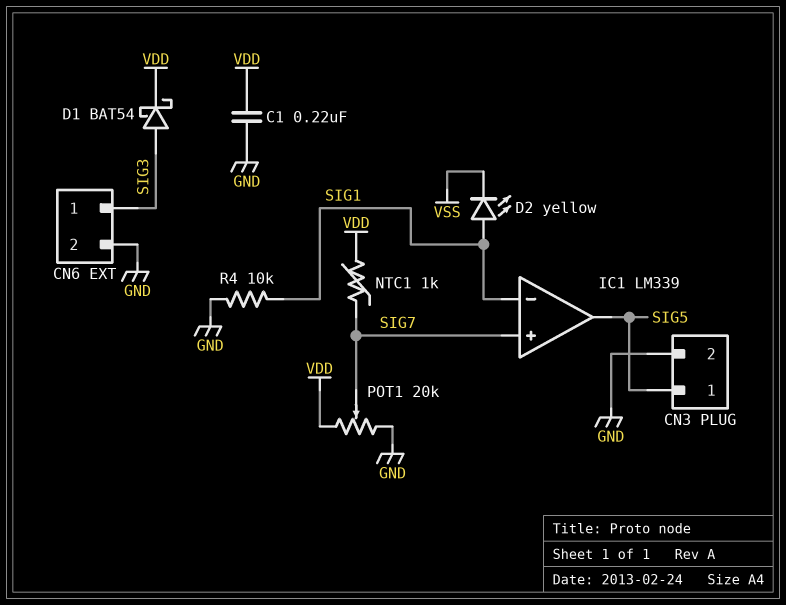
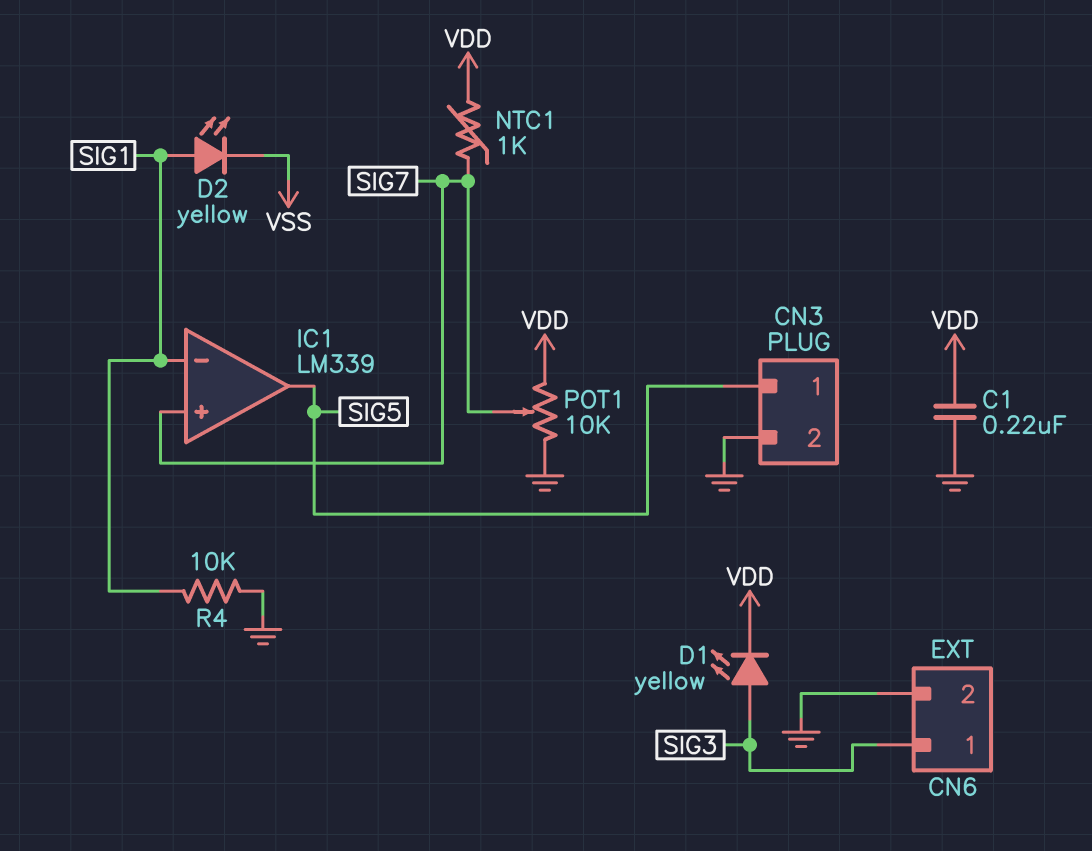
D1: schottky BAT54 (A SIG3, K VDD) -> LED yellow (A SIG3, K VDD)
POT1: 20k (GND, VDD, wiper SIG7) -> 10k (GND, VDD, wiper SIG7)

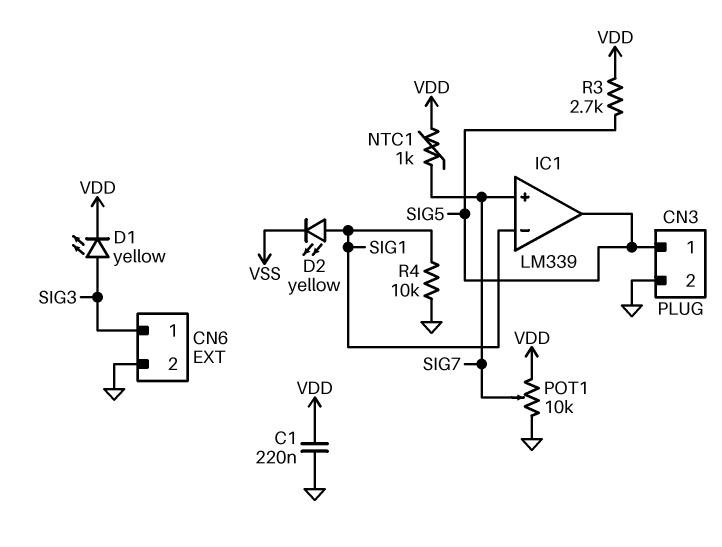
R3: none -> 2.7k (SIG5, VDD)

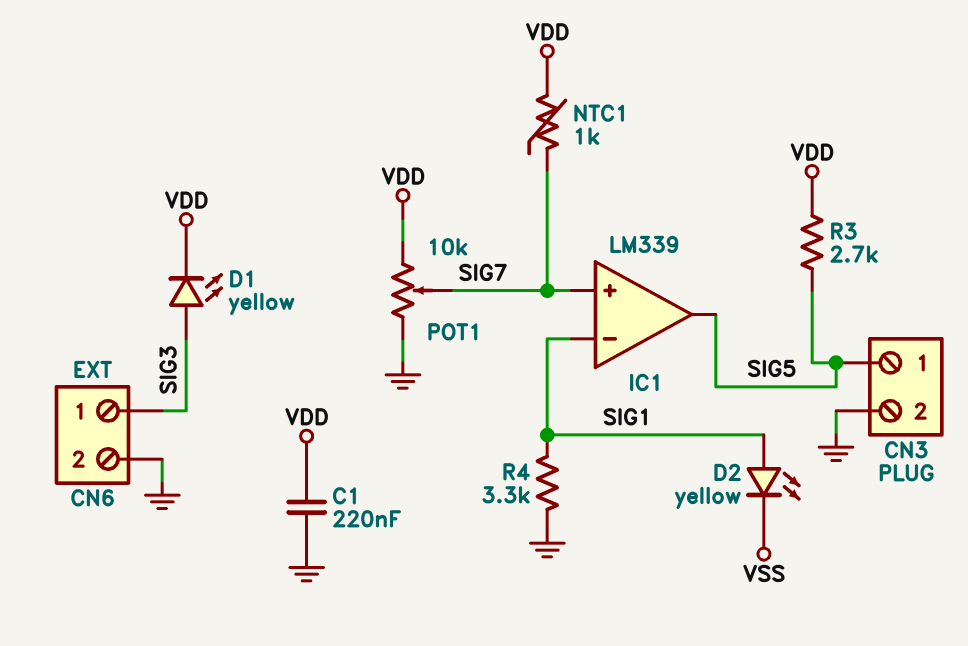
R4: 10k (GND, SIG1) -> 3.3k (GND, SIG1)

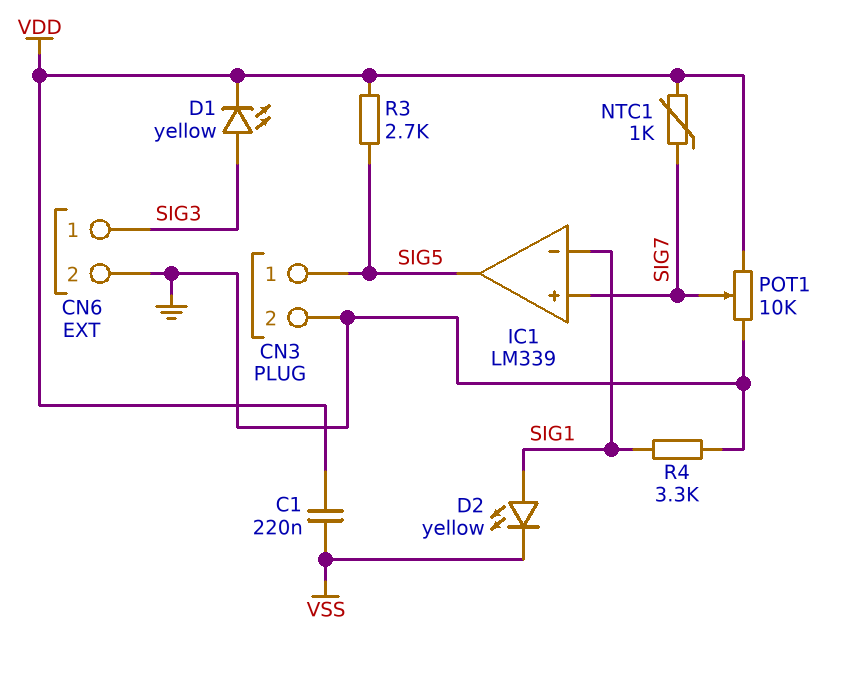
C1: 220nF (GND, VDD) -> 220nF (VDD, VSS)

